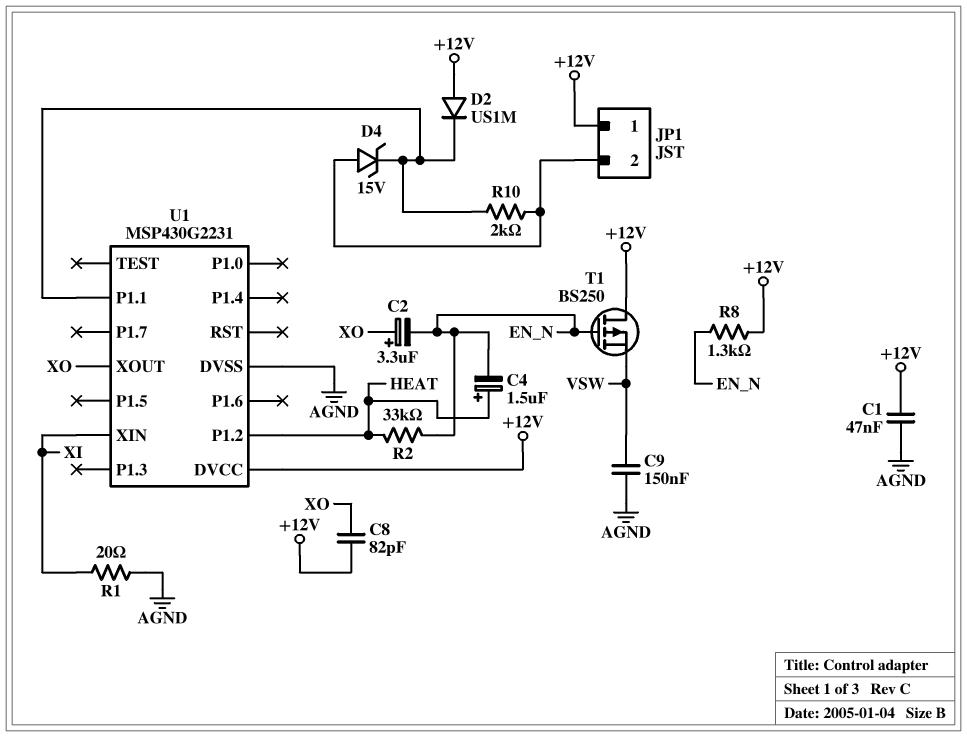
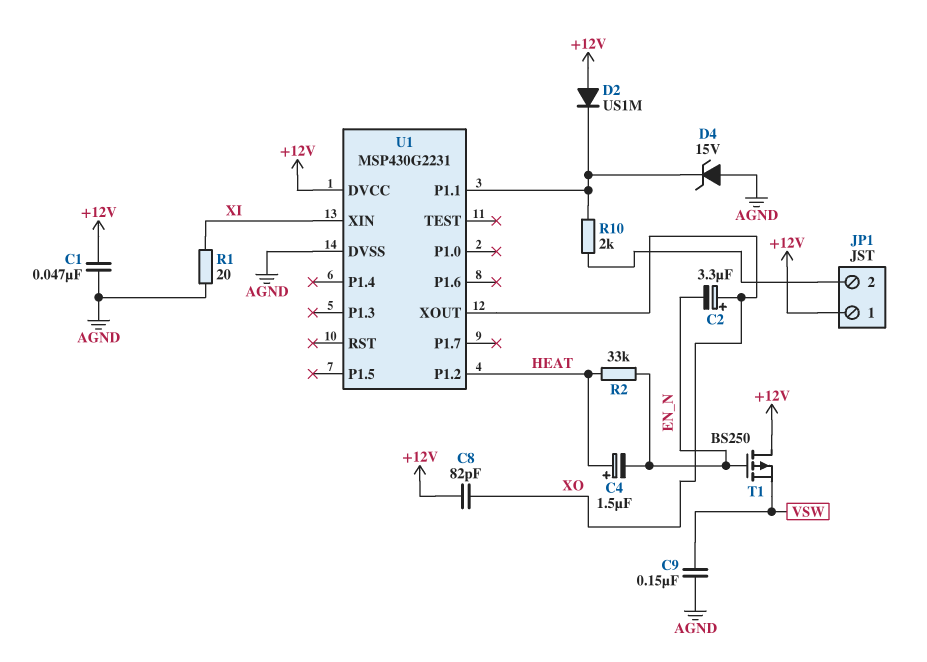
D4: zener 15V (A JP1/2, K U1/P1.1) -> zener 15V (A AGND, K U1/P1.1)
R8: 1.3k (+12V, EN_N) -> none

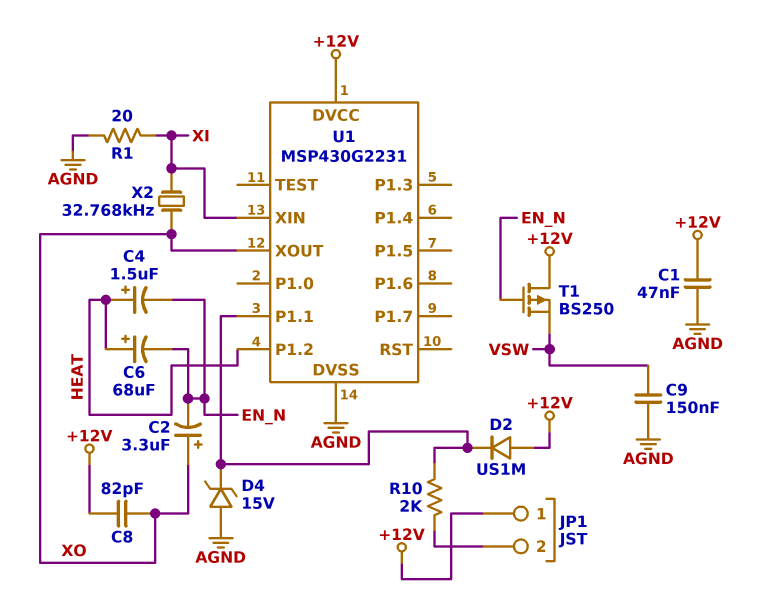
C6: none -> 68uF (plus HEAT, minus EN_N)
R2: 33k (EN_N, HEAT) -> none
X2: none -> 32.768kHz (XI, XO)

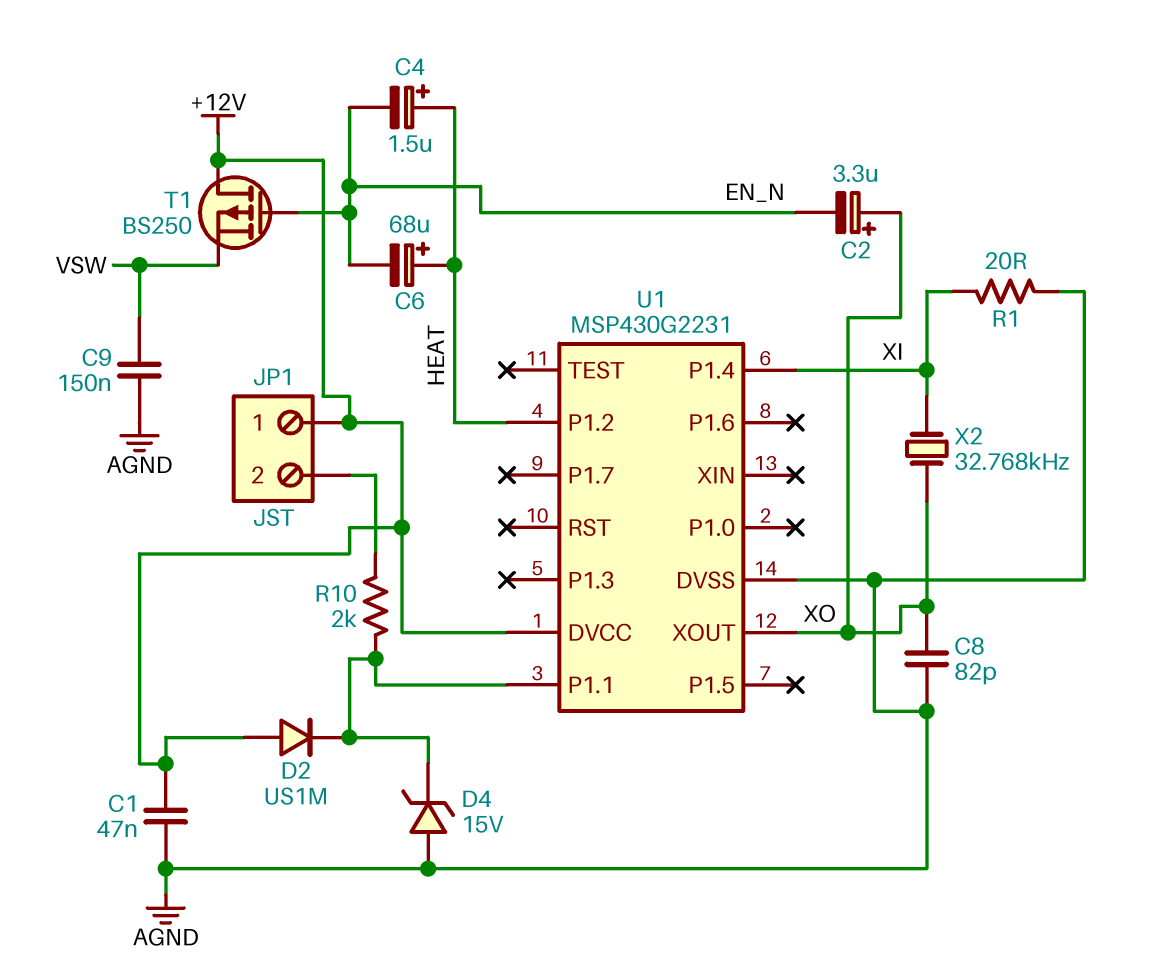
C8: 82pF (+12V, XO) -> 82pF (AGND, XO)
U1 pin P1.4: none -> XI
U1 pin XIN: XI -> none

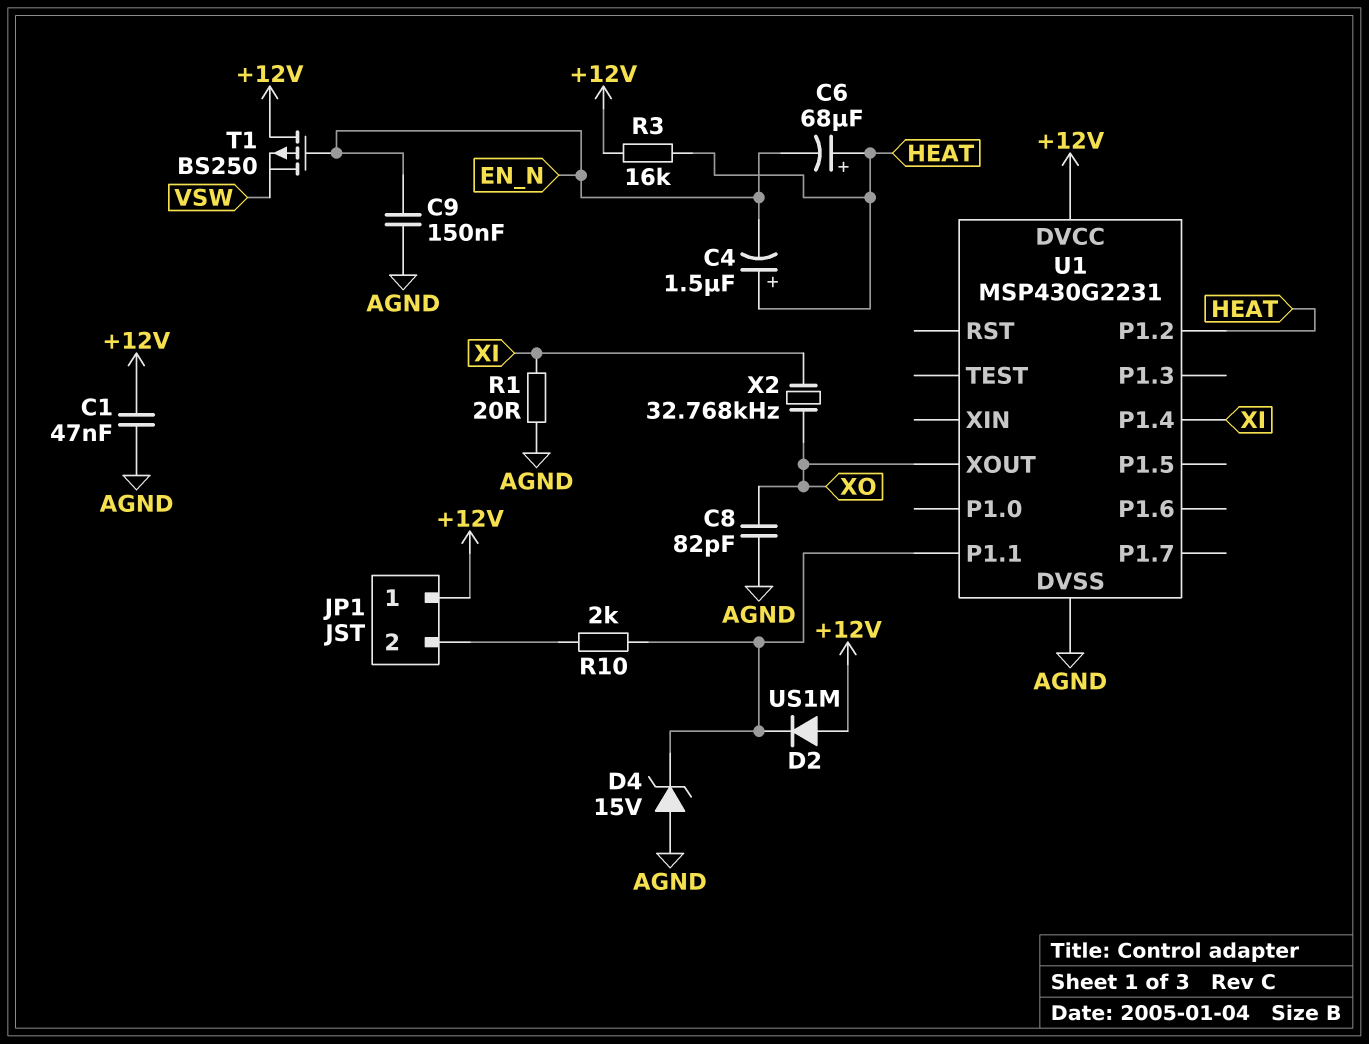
C2: 3.3uF (plus XO, minus EN_N) -> none
C9: 150nF (AGND, VSW) -> 150nF (AGND, EN_N)
R3: none -> 16k (+12V, HEAT)

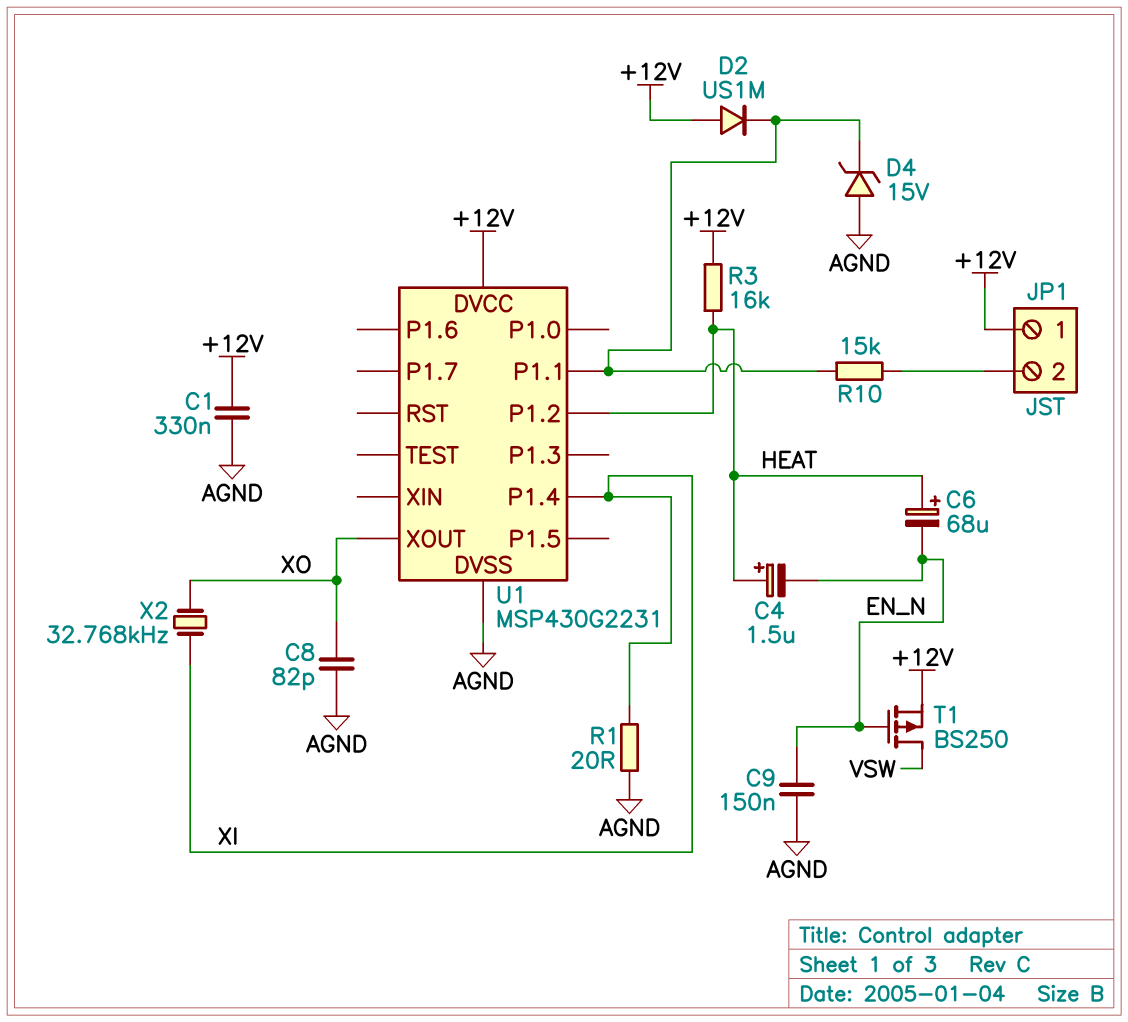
C1: 47nF (+12V, AGND) -> 330nF (+12V, AGND)
R10: 2k (JP1/2, U1/P1.1) -> 15k (JP1/2, U1/P1.1)
T1: PMOS BS250 (G EN_N, D +12V, S VSW) -> PMOS BS250 (G EN_N, D VSW, S +12V)

